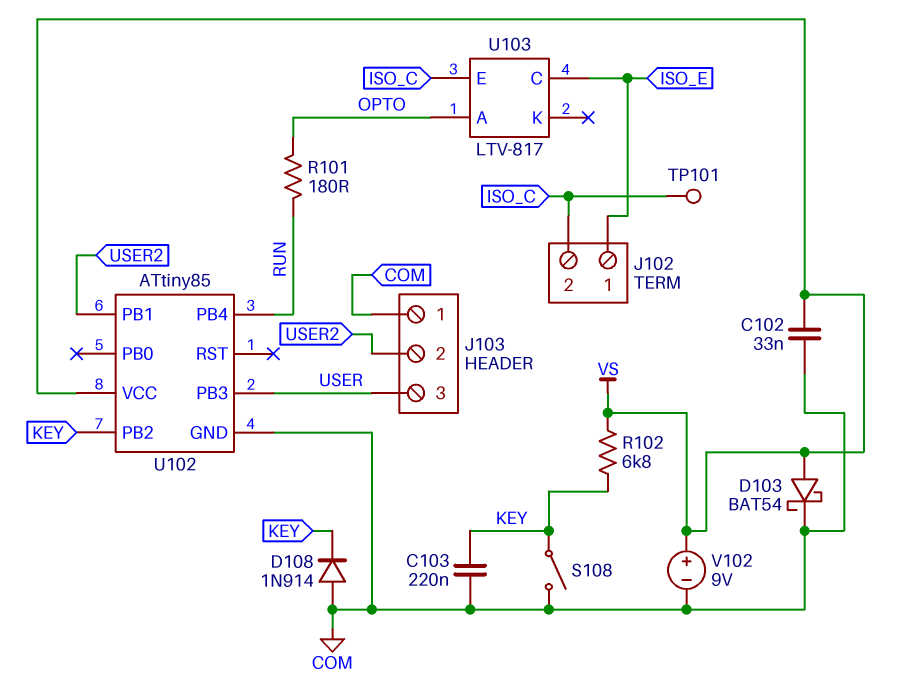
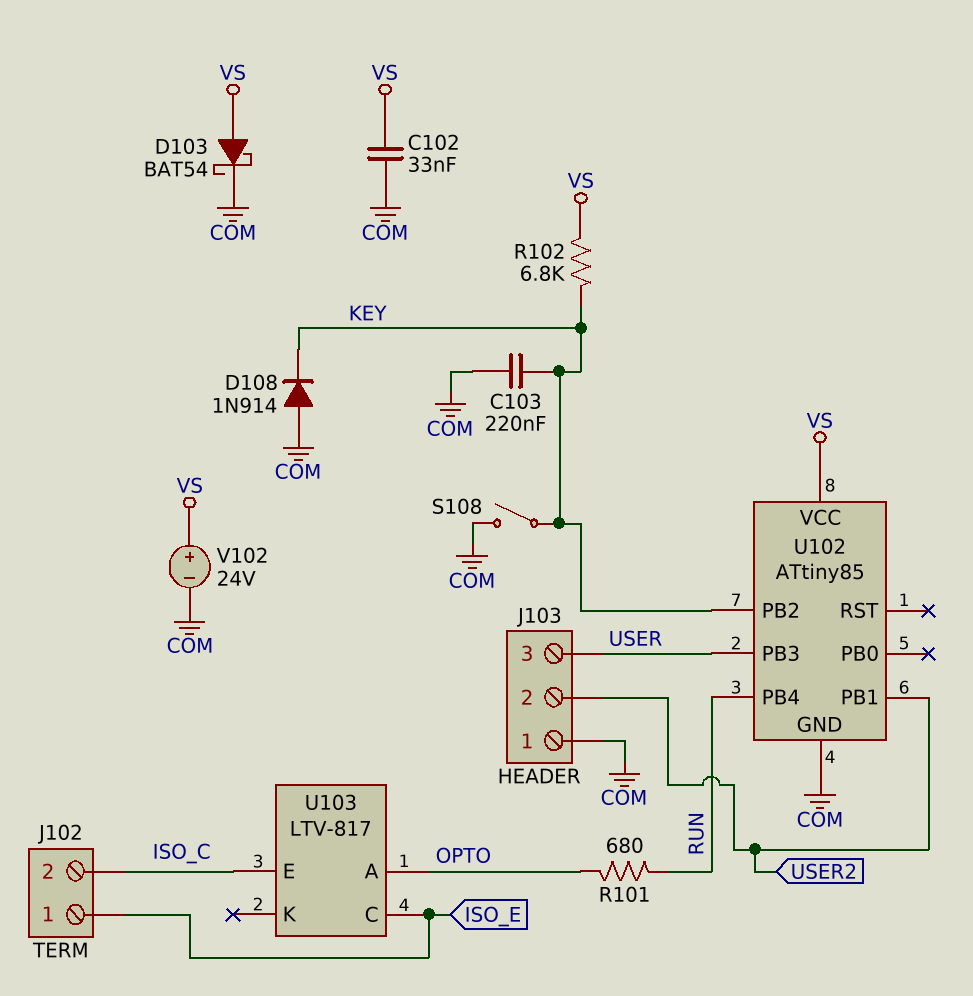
R101: 180 (OPTO, RUN) -> 680 (OPTO, RUN)
TP101: test point (ISO_C) -> none
V102: 9V (plus VS, minus COM) -> 24V (plus VS, minus COM)

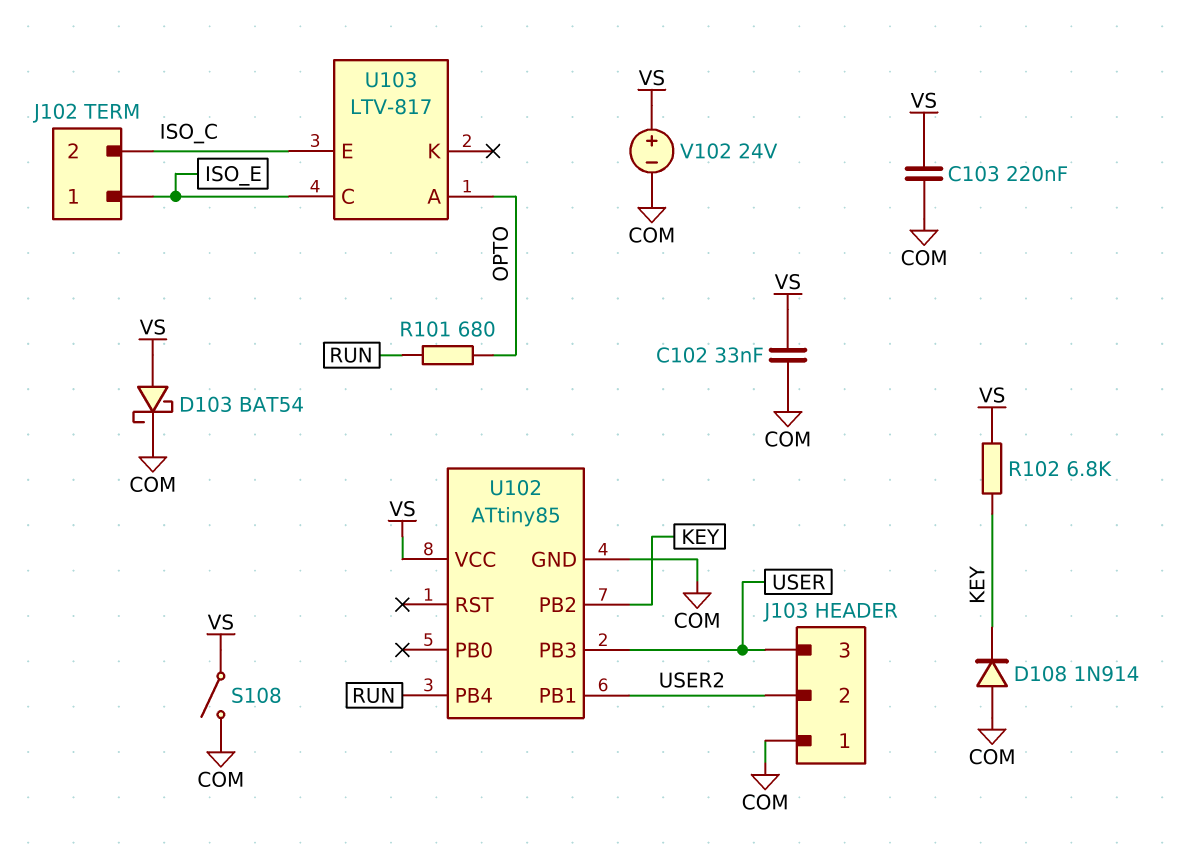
C103: 220nF (COM, KEY) -> 220nF (COM, VS)
S108: switch (COM, KEY) -> switch (COM, VS)

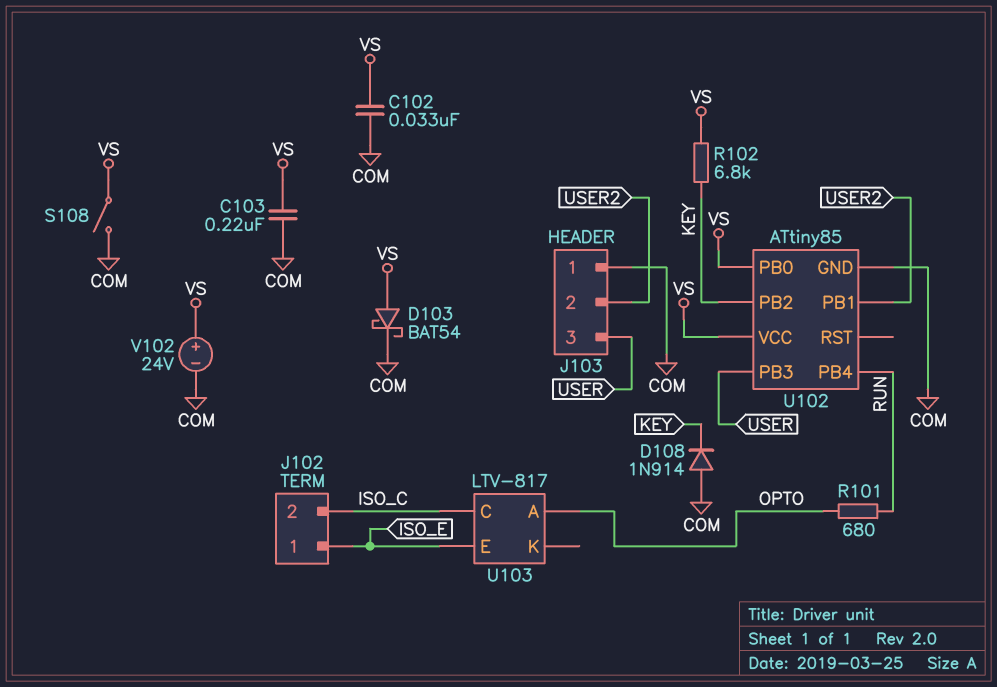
U102 pin PB0: none -> VS
U103 pin C: ISO_E -> ISO_C
U103 pin E: ISO_C -> ISO_E

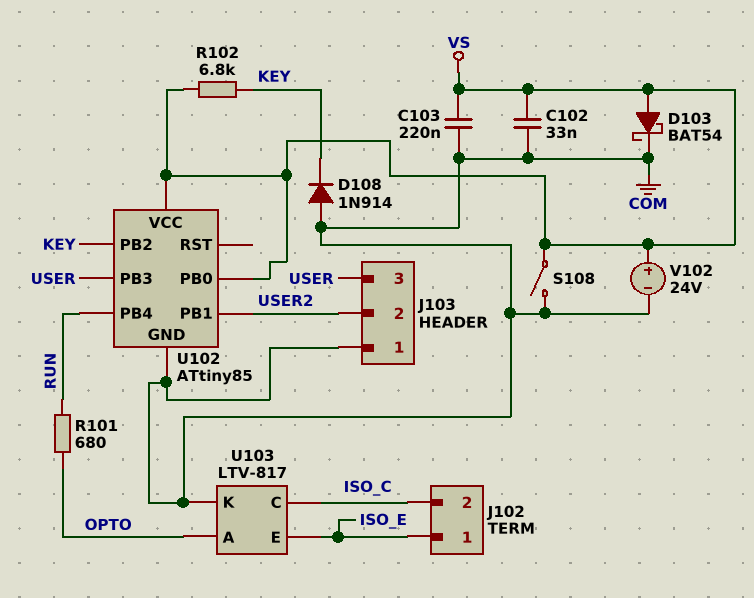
U103 pin K: none -> COM

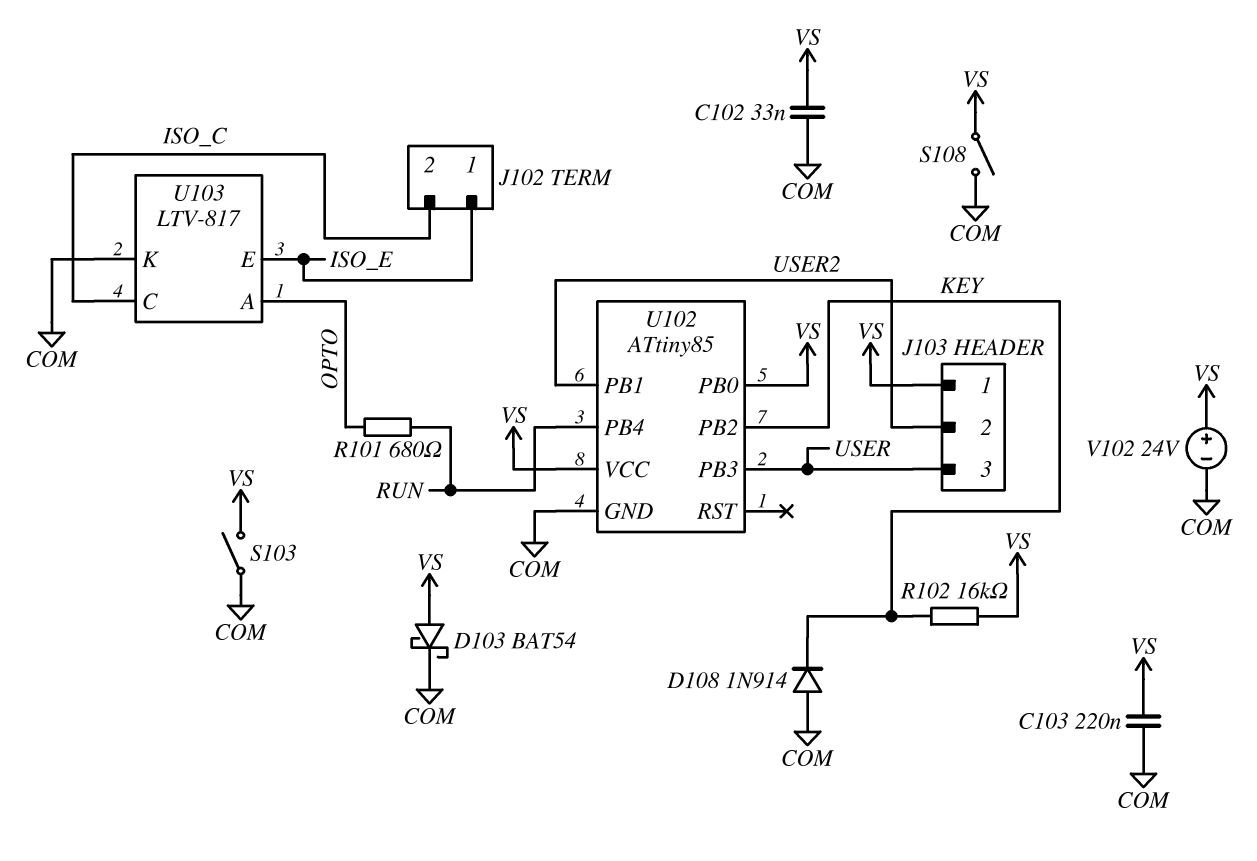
J103 pin 1: COM -> VS
R102: 6.8k (KEY, VS) -> 16k (KEY, VS)
S103: none -> switch (COM, VS)

